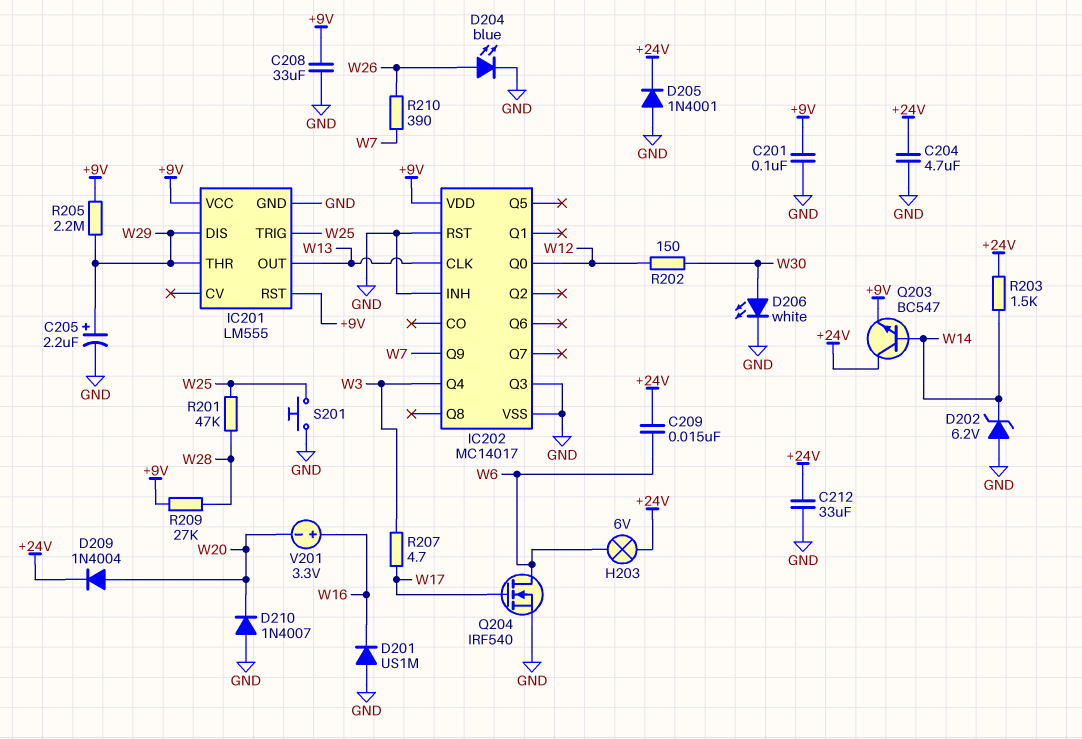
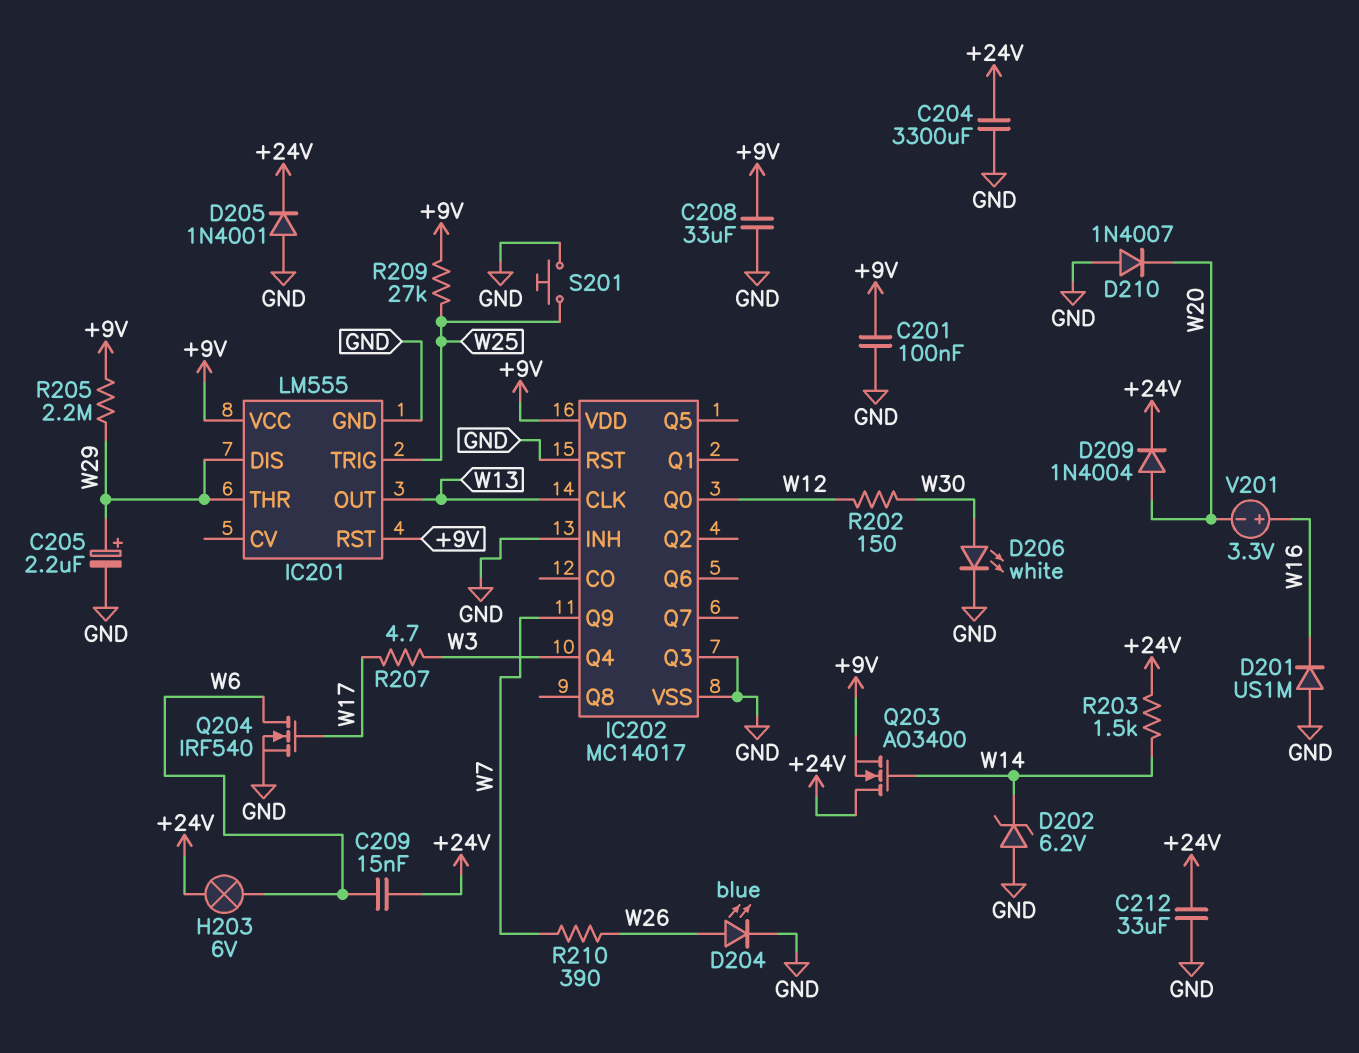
C204: 4.7uF (+24V, GND) -> 3300uF (+24V, GND)
Q203: NPN BC547 (B W14, C +24V, E +9V) -> NMOS AO3400 (G W14, D +24V, S +9V)
R201: 47k (W25, W28) -> none
R209: 27k (+9V, W28) -> 27k (+9V, W25)

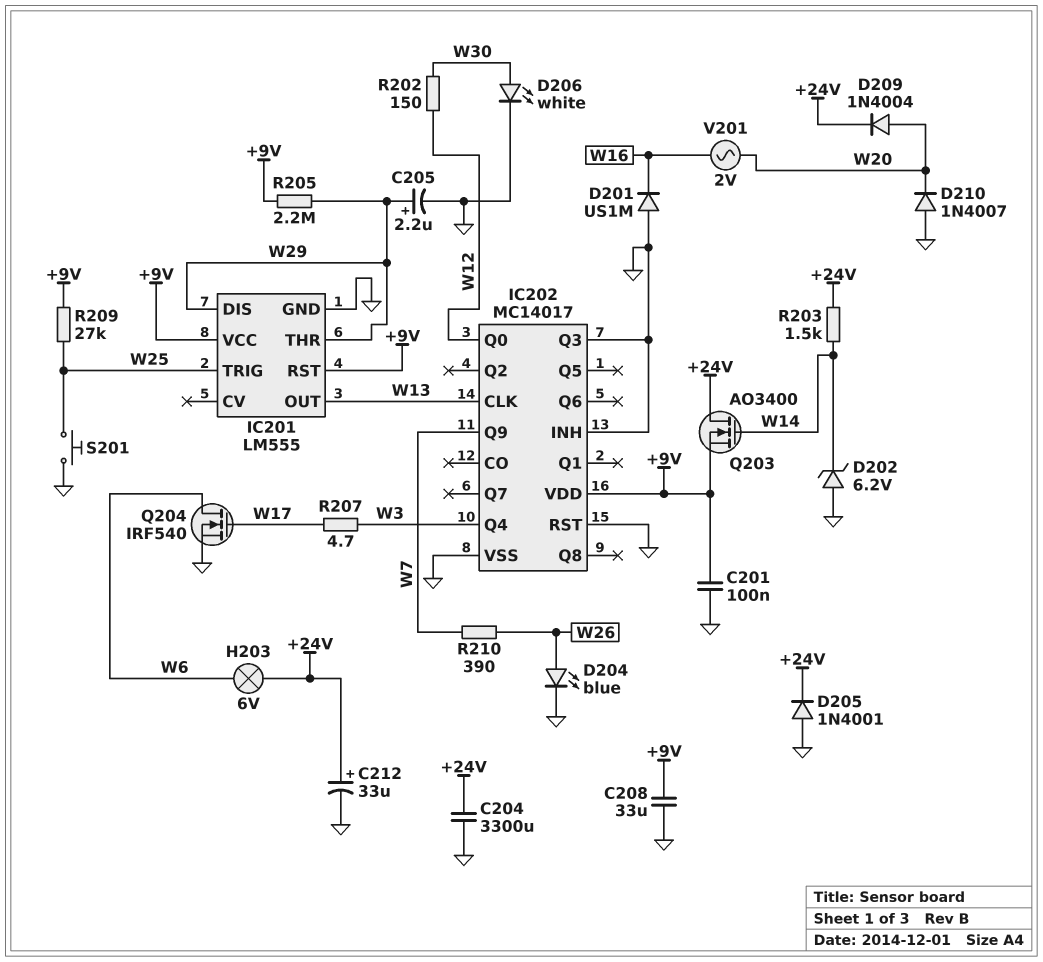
C209: 15nF (+24V, W6) -> none
C212: 33uF (+24V, GND) -> 33uF (plus +24V, minus GND)
V201: 3.3V (plus W16, minus W20) -> AC 2V (W16, W20)

